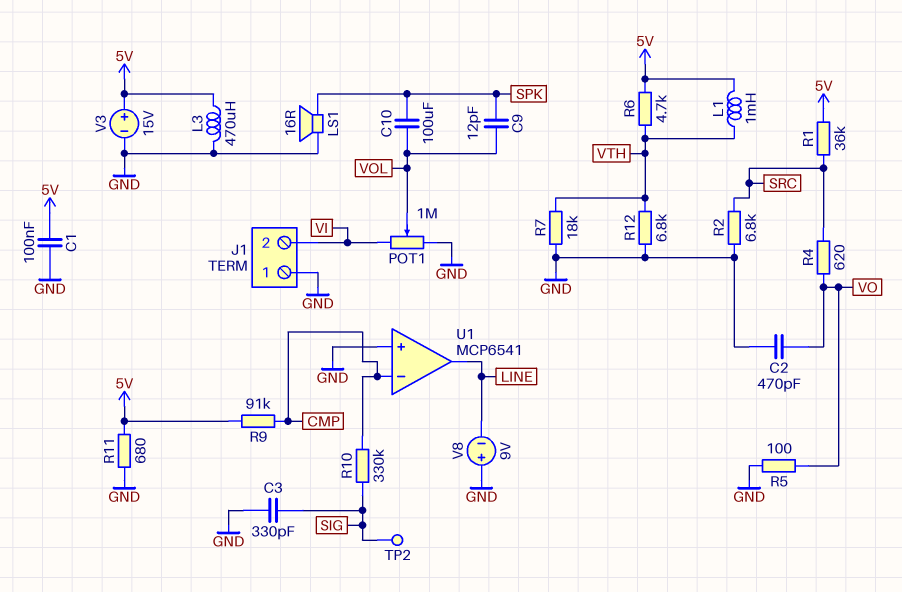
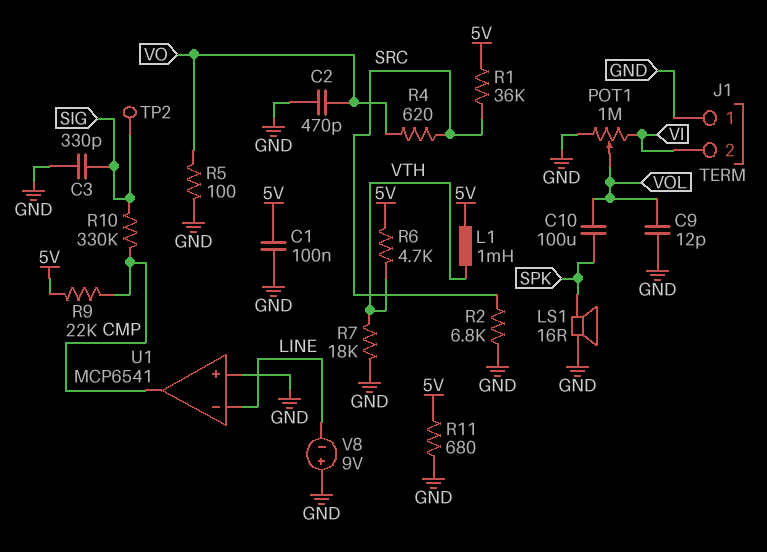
C9: 12pF (SPK, VOL) -> 12pF (GND, VOL)
L3: 470uH (5V, GND) -> none
R9: 91k (5V, CMP) -> 22k (5V, CMP)
R12: 6.8k (GND, VTH) -> none
U1 pin in-: CMP -> LINE
U1 pin out: LINE -> CMP
V3: 15V (plus 5V, minus GND) -> none

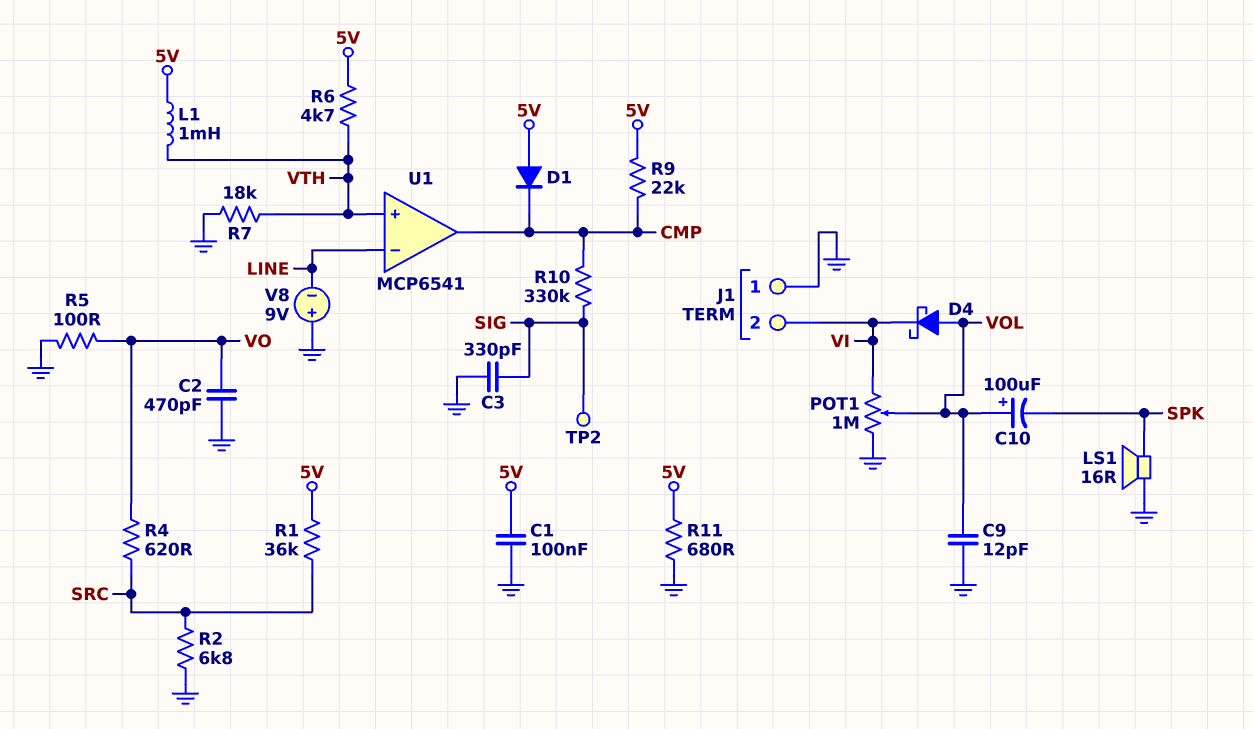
C10: 100uF (SPK, VOL) -> 100uF (plus VOL, minus SPK)
D1: none -> diode (A 5V, K CMP)
D4: none -> schottky (A VOL, K VI)
U1 pin in+: GND -> VTH

